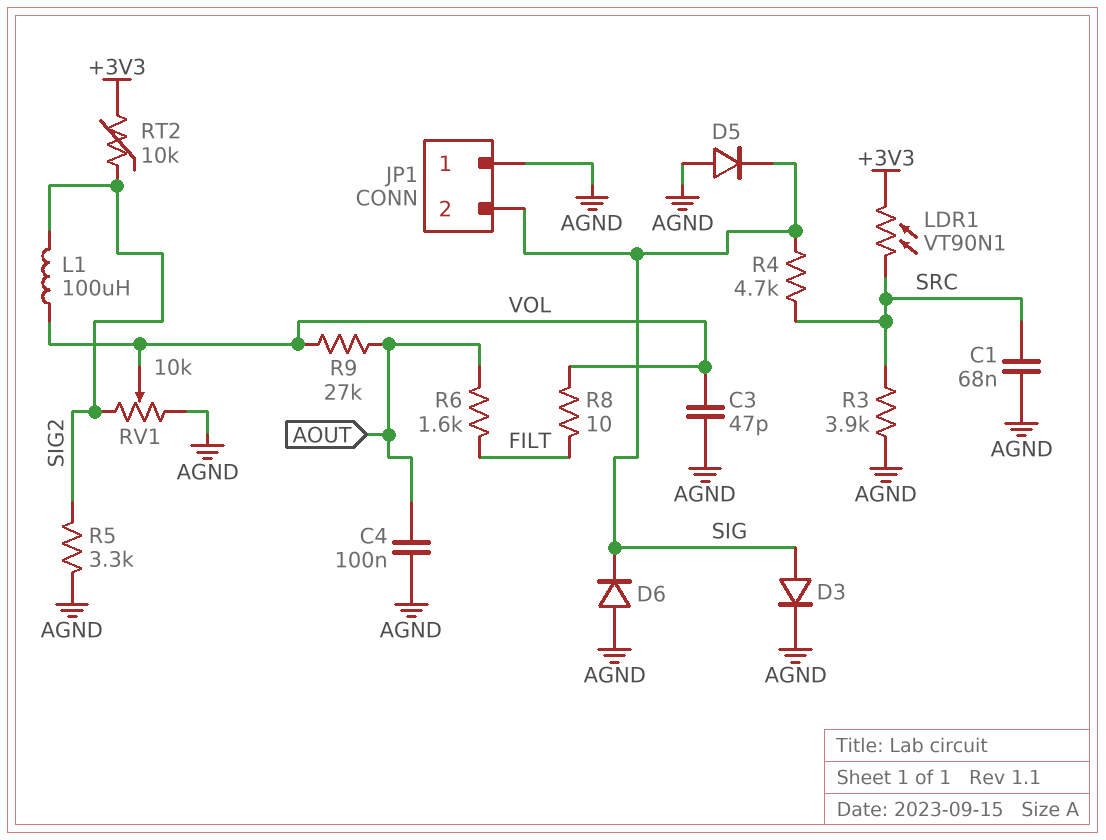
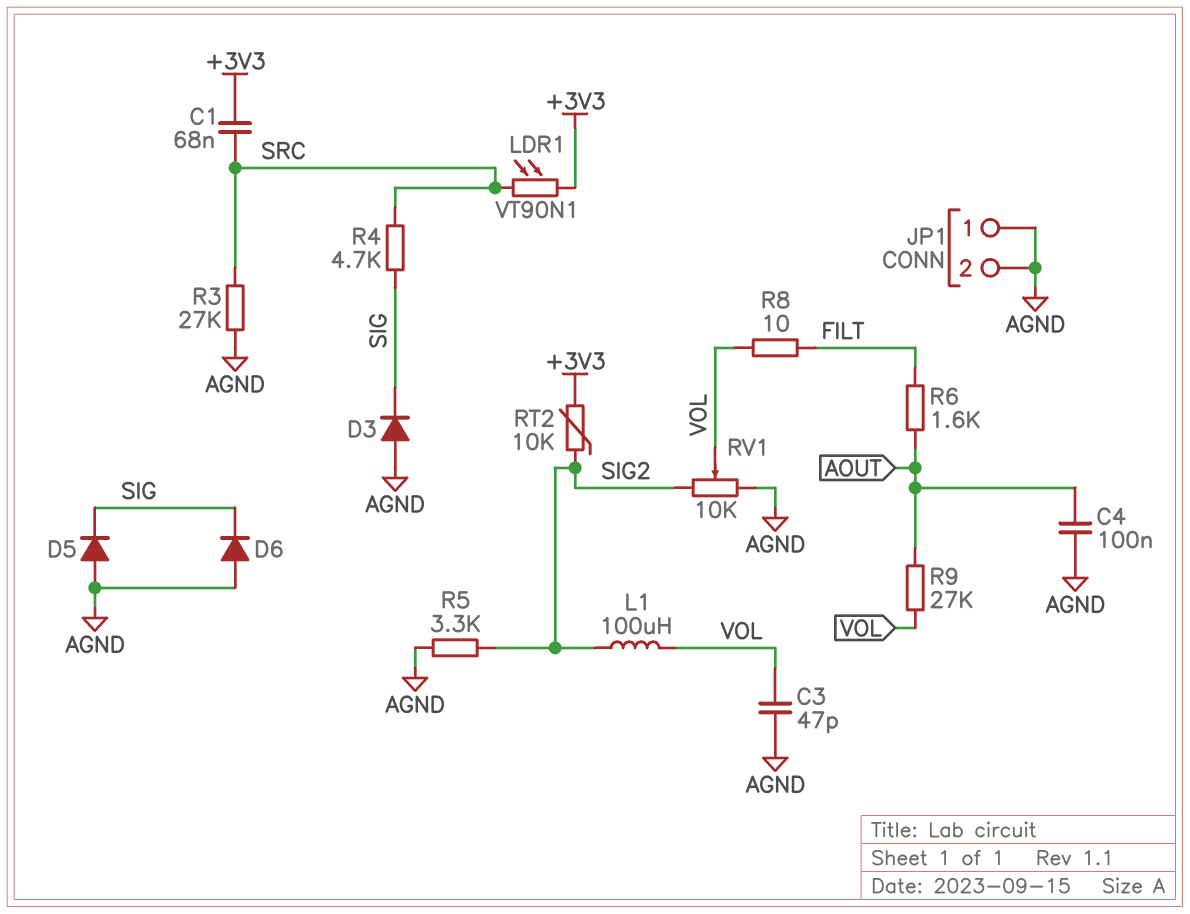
C1: 68nF (AGND, SRC) -> 68nF (+3V3, SRC)
D3: diode (A SIG, K AGND) -> diode (A AGND, K SIG)
JP1 pin 2: SIG -> AGND
R3: 3.9k (AGND, SRC) -> 27k (AGND, SRC)

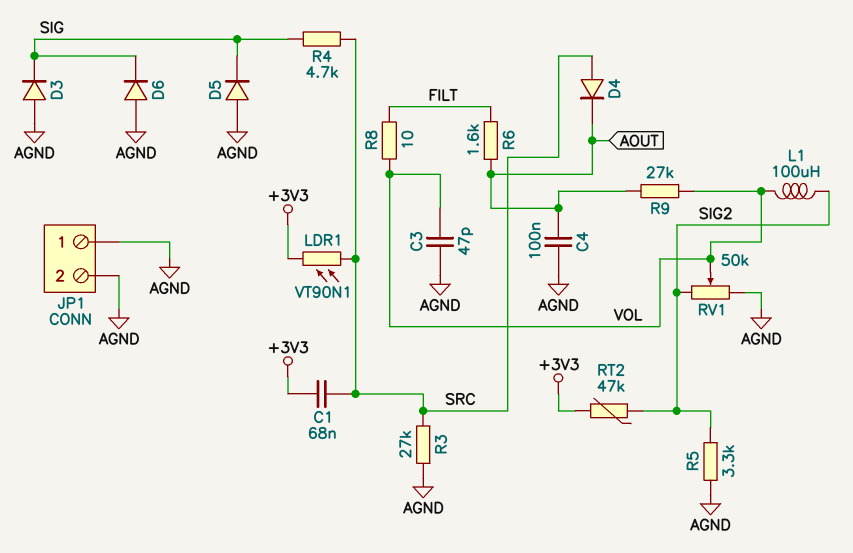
D4: none -> diode (A SRC, K AOUT)
RT2: 10k (+3V3, SIG2) -> 47k (+3V3, SIG2)
RV1: 10k (AGND, SIG2, wiper VOL) -> 50k (AGND, SIG2, wiper VOL)

